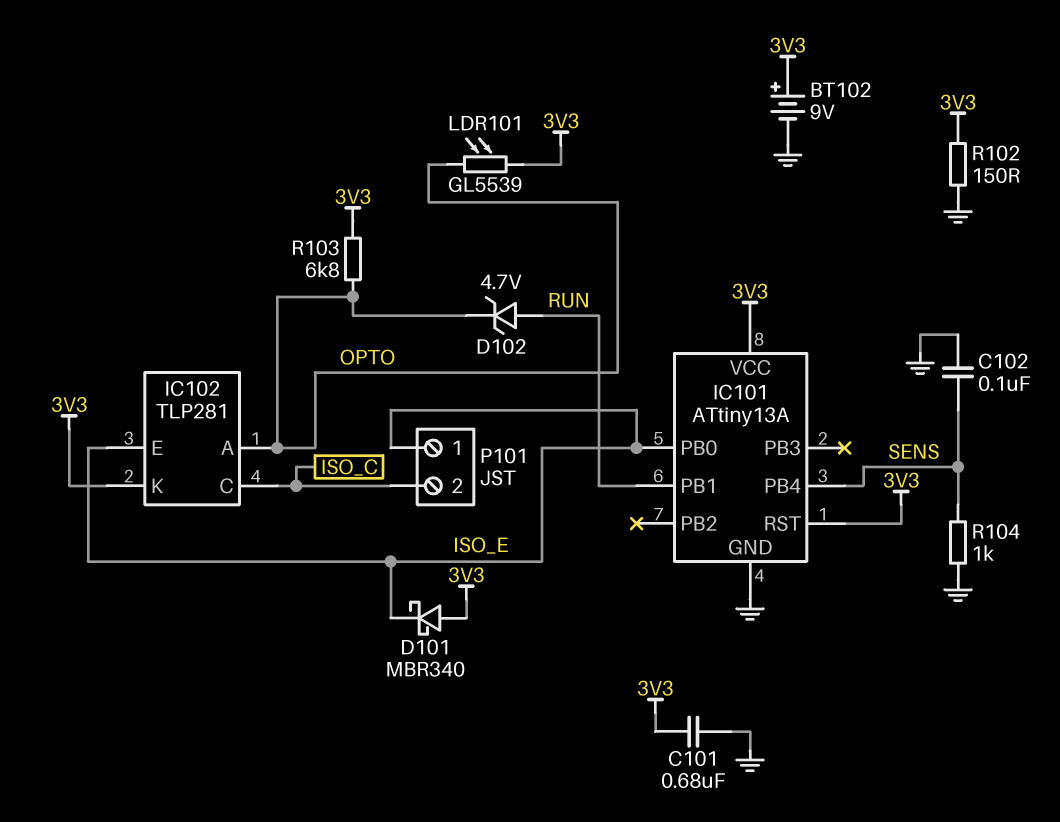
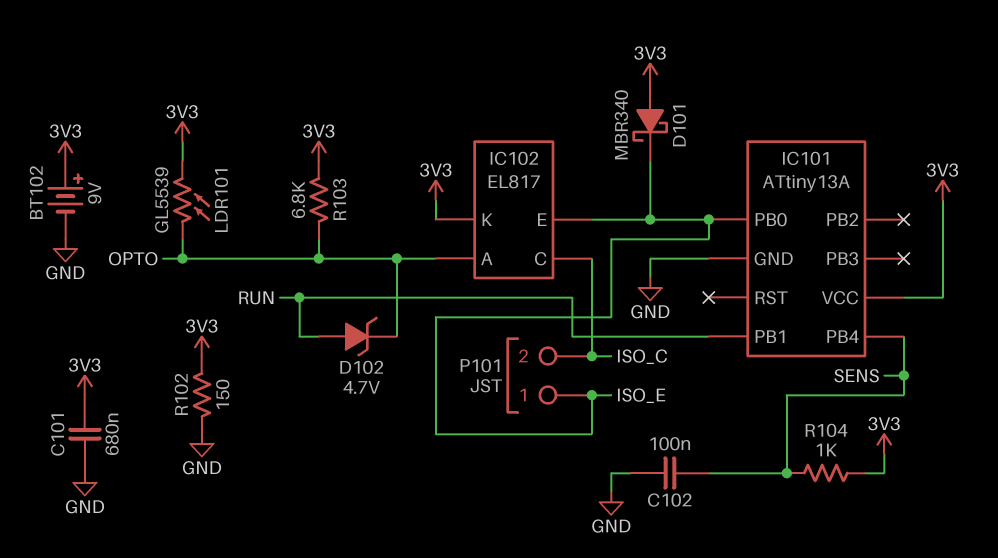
IC101 pin RST: 3V3 -> none
IC102: TLP281 -> EL817
R104: 1k (GND, SENS) -> 1k (3V3, SENS)

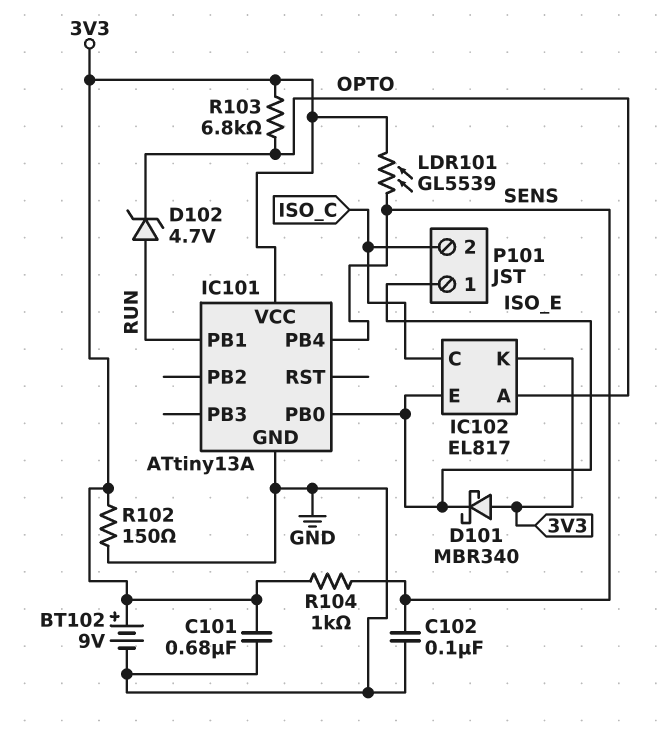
LDR101: GL5539 (3V3, OPTO) -> GL5539 (3V3, SENS)

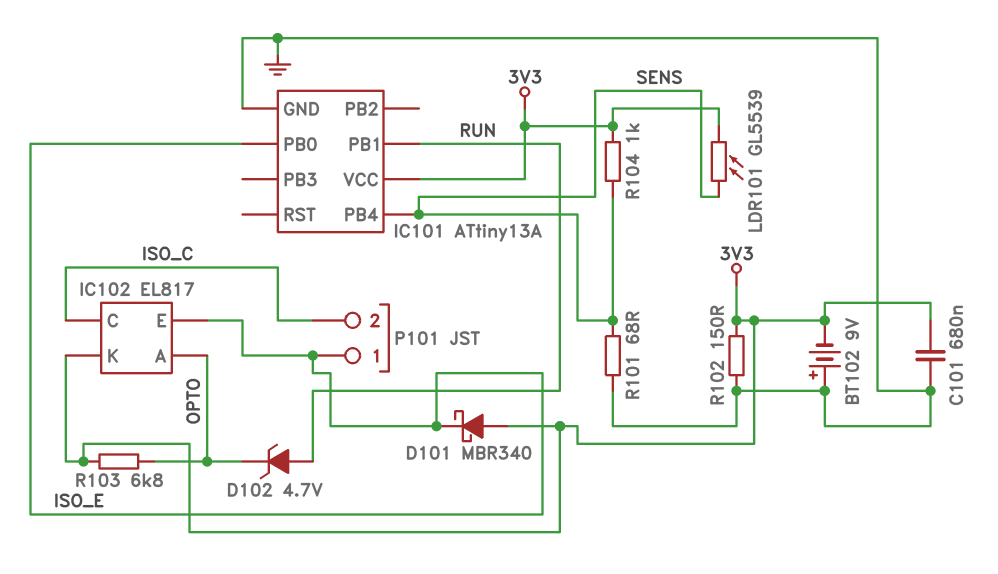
BT102: 9V (plus 3V3, minus GND) -> 9V (plus GND, minus 3V3)
C102: 100nF (GND, SENS) -> none
R101: none -> 68 (GND, SENS)

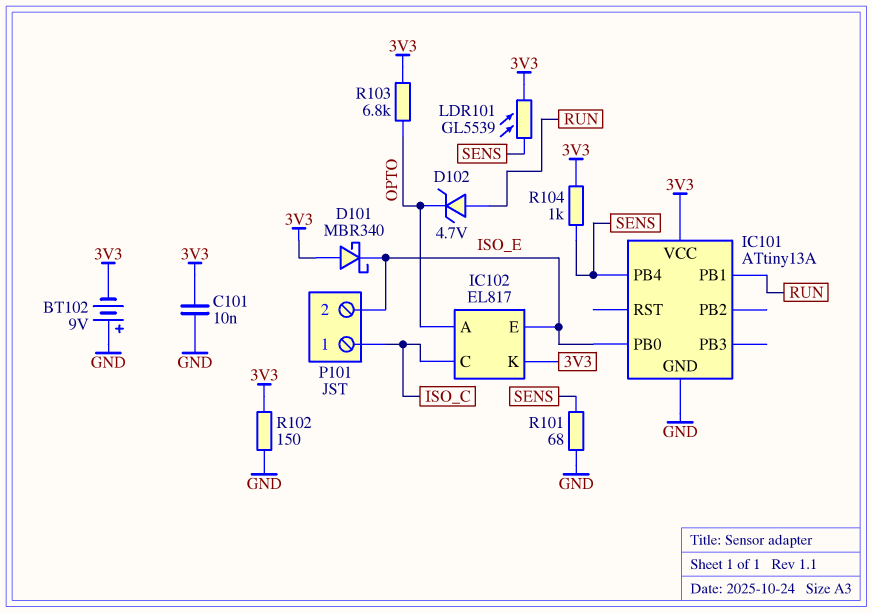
C101: 680nF (3V3, GND) -> 10nF (3V3, GND)
P101 pin 1: ISO_E -> ISO_C
P101 pin 2: ISO_C -> ISO_E

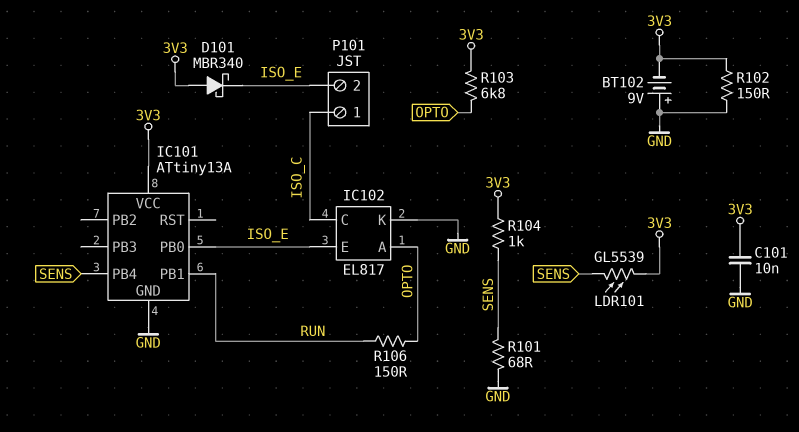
D102: zener 4.7V (A RUN, K OPTO) -> none
IC102 pin K: 3V3 -> GND
R106: none -> 150 (OPTO, RUN)

